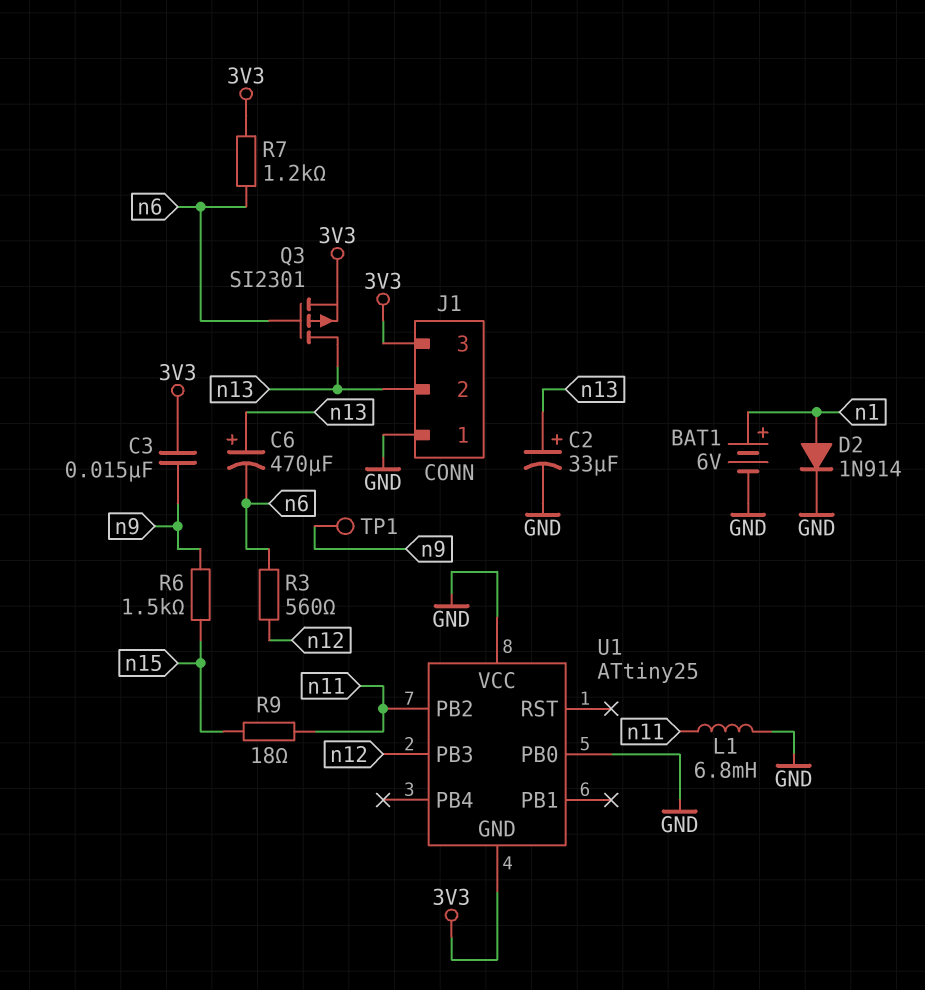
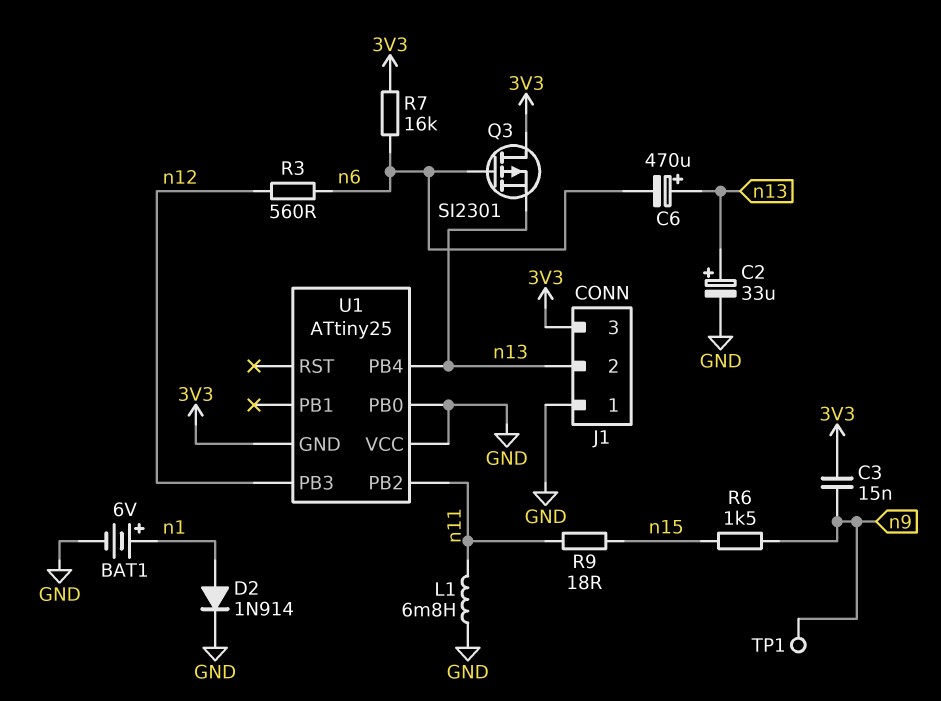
Q3: PMOS SI2301 (G n6, D n13, S 3V3) -> PMOS SI2301 (G n6, D 3V3, S n13)
R7: 1.2k (3V3, n6) -> 16k (3V3, n6)
U1 pin PB4: none -> n13

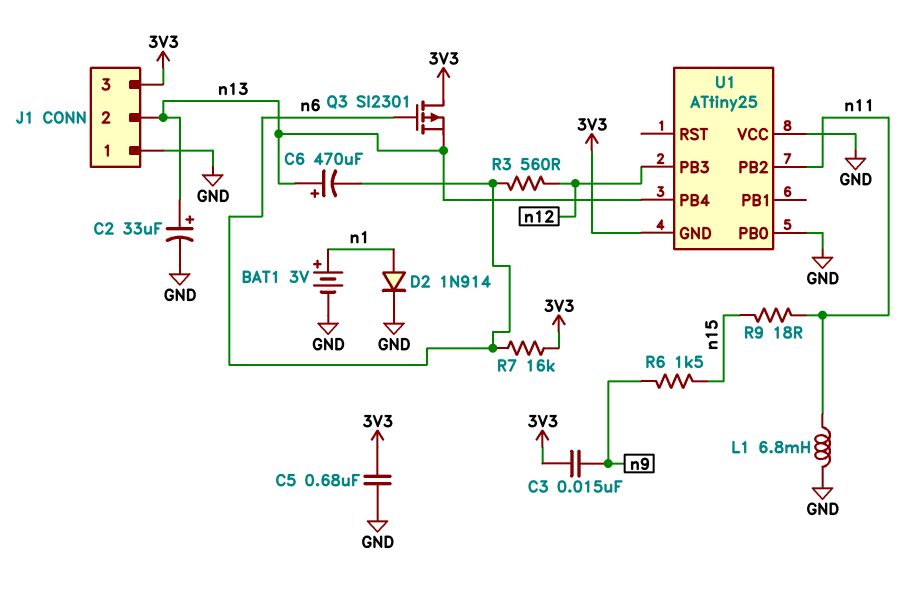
BAT1: 6V (plus n1, minus GND) -> 3V (plus n1, minus GND)
C5: none -> 680nF (3V3, GND)
TP1: test point (n9) -> none

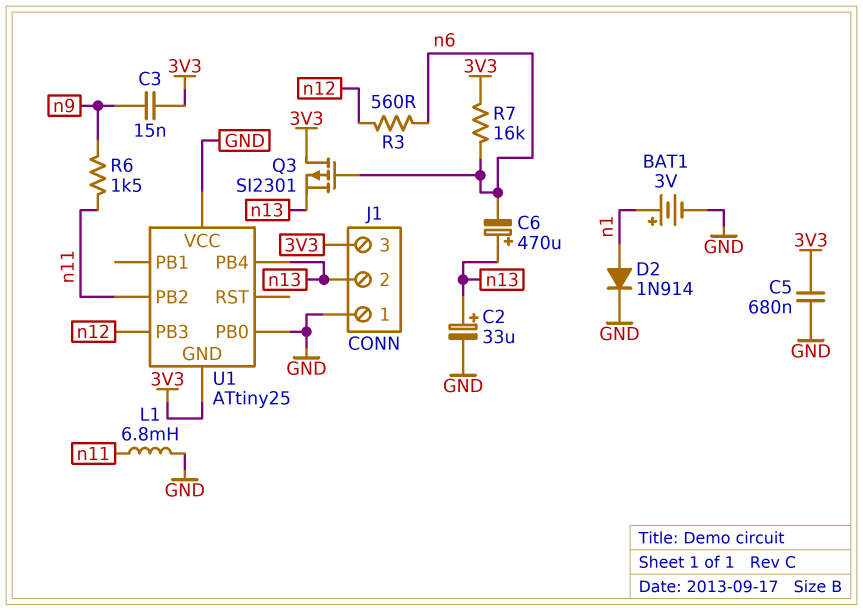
R6: 1.5k (n9, n15) -> 1.5k (n9, n11)
R9: 18 (n11, n15) -> none

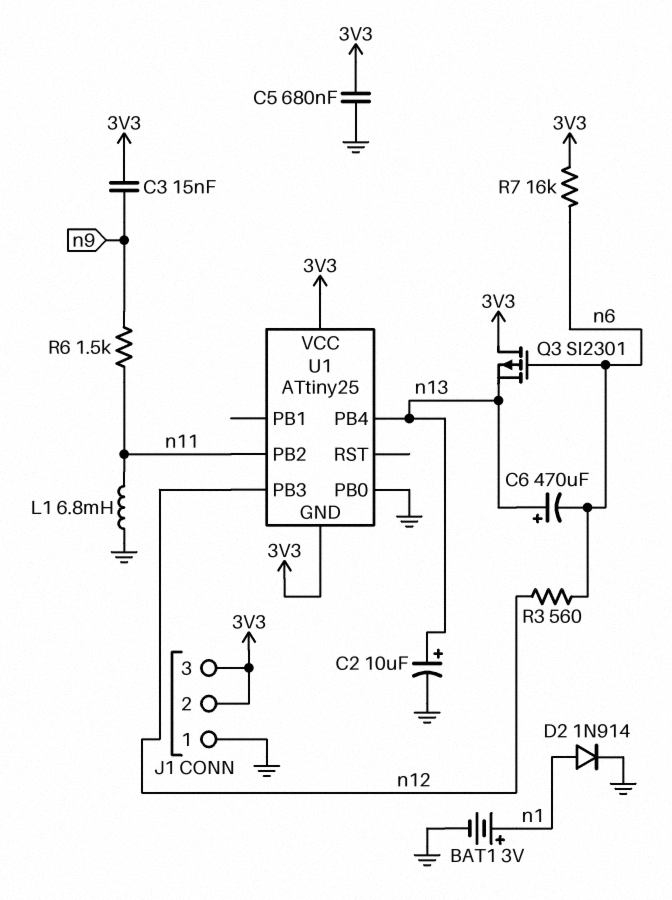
C2: 33uF (plus n13, minus GND) -> 10uF (plus n13, minus GND)
J1 pin 2: n13 -> 3V3
U1 pin VCC: GND -> 3V3

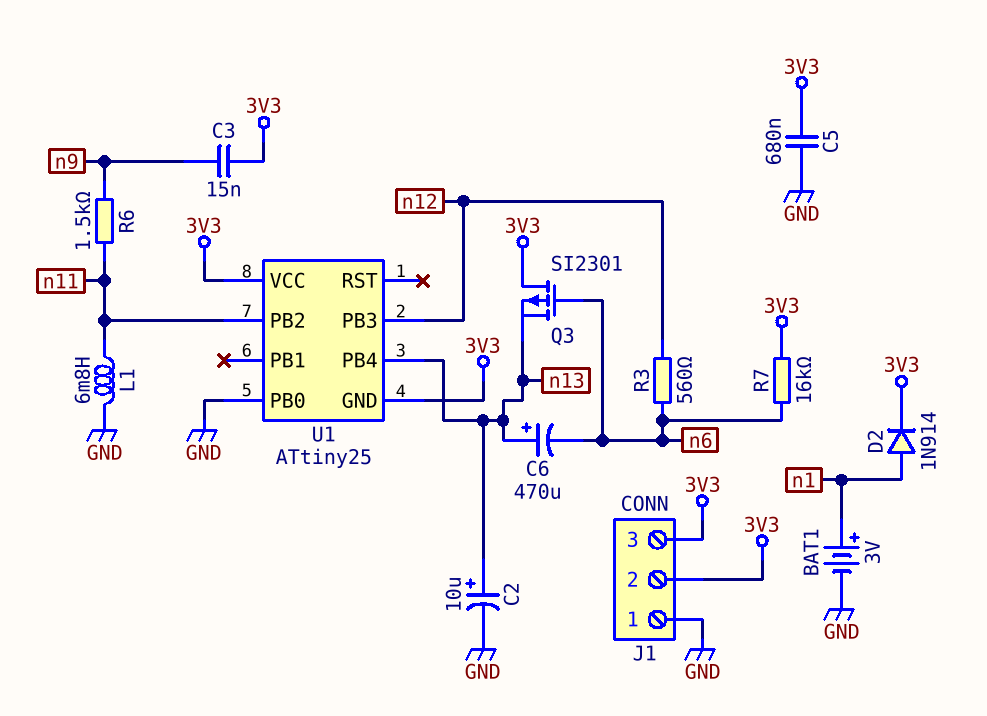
D2: diode 1N914 (A n1, K GND) -> diode 1N914 (A n1, K 3V3)

